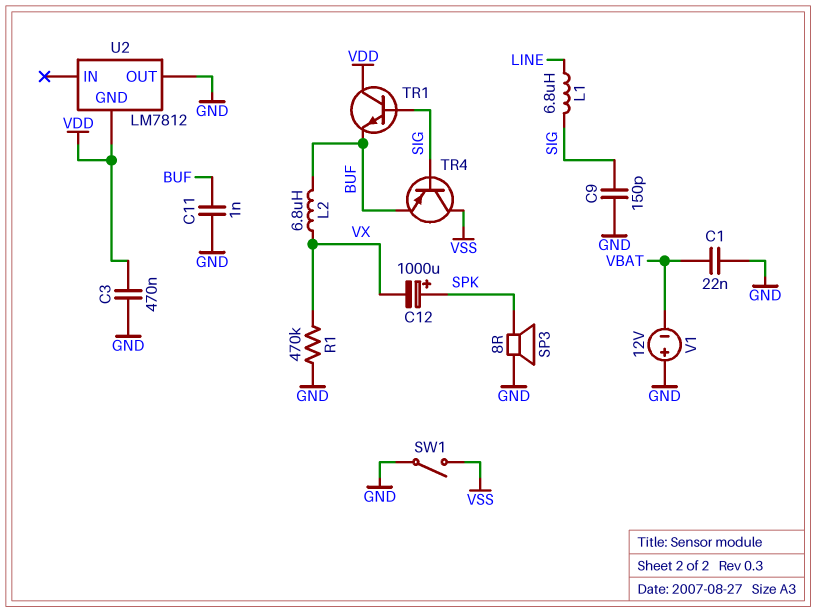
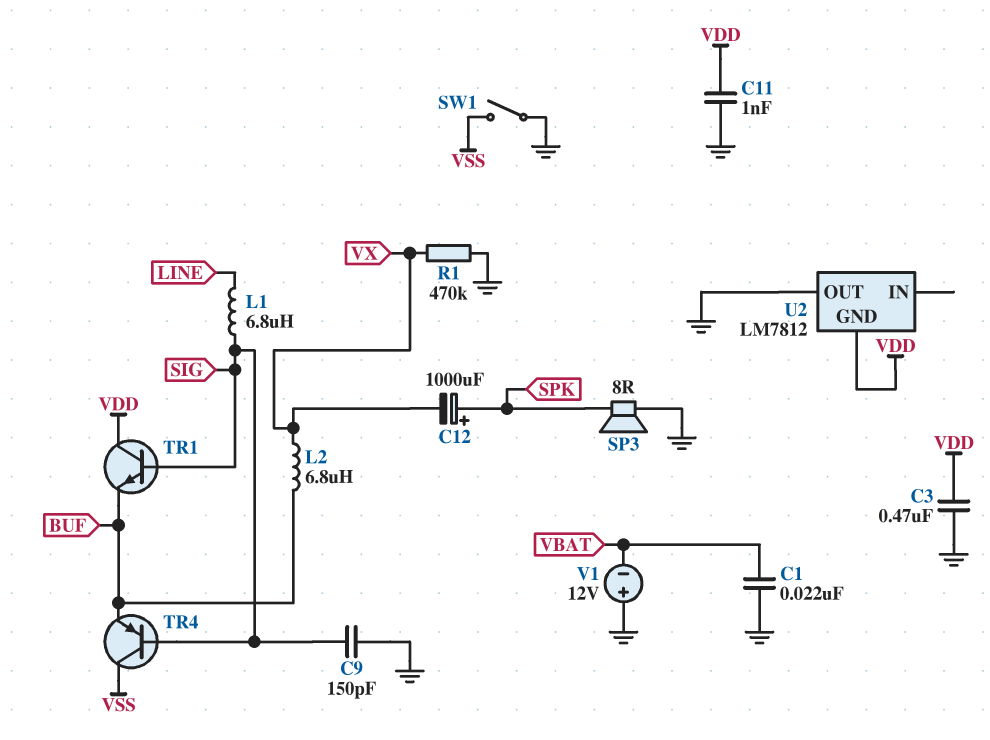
C11: 1nF (BUF, GND) -> 1nF (GND, VDD)

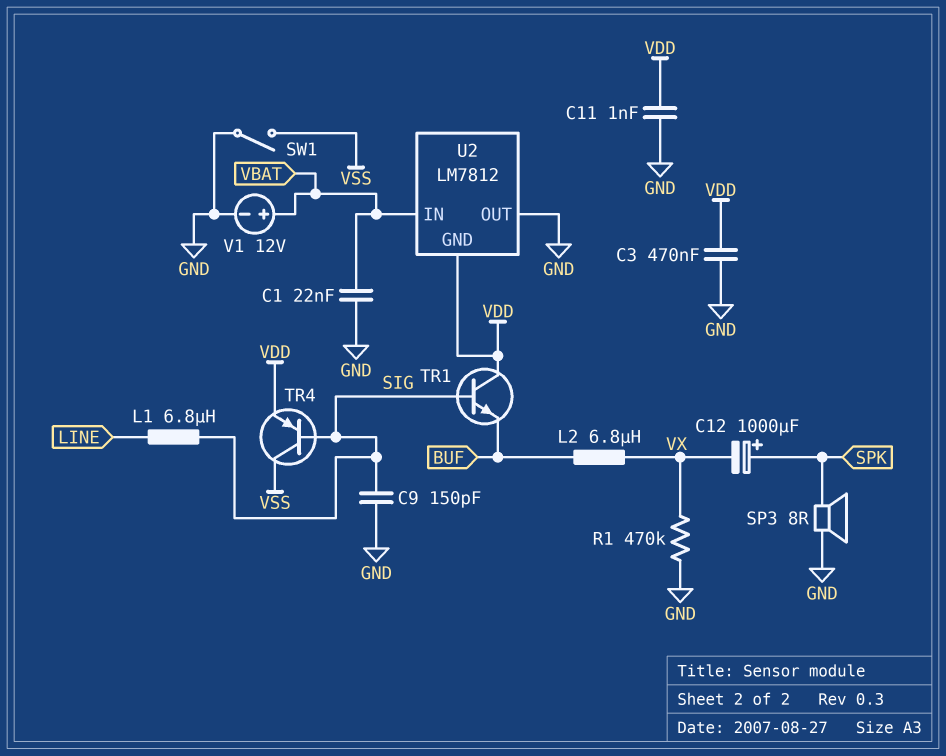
TR4: PNP (B SIG, C VSS, E BUF) -> PNP (B SIG, C VSS, E VDD)
U2 pin IN: none -> VBAT
V1: 12V (plus GND, minus VBAT) -> 12V (plus VBAT, minus GND)

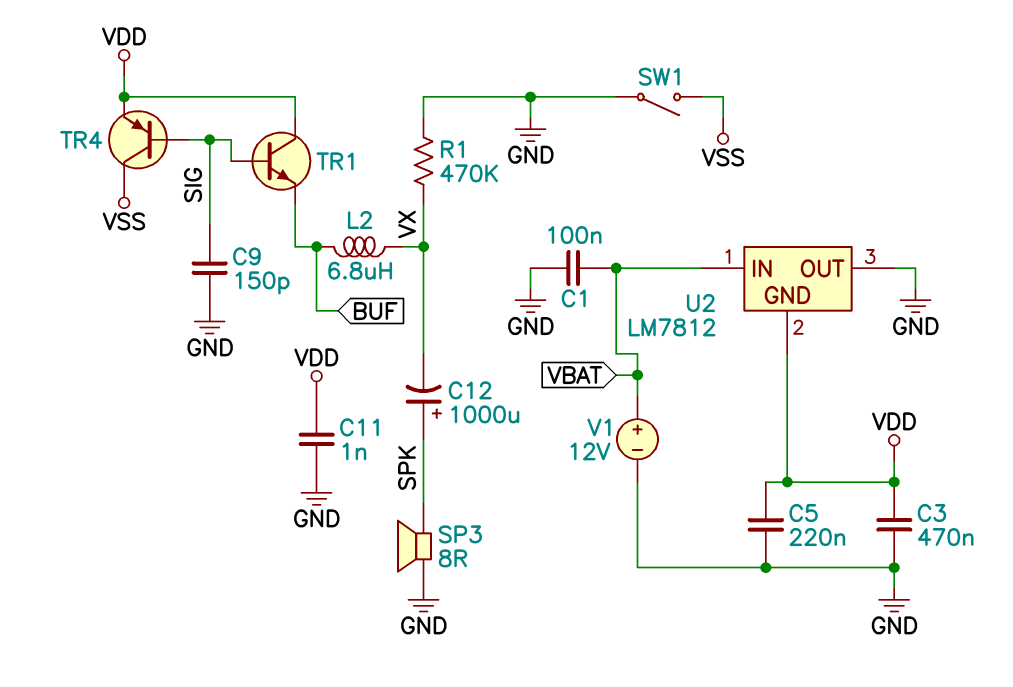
C1: 22nF (GND, VBAT) -> 100nF (GND, VBAT)
C5: none -> 220nF (GND, VDD)
L1: 6.8uH (LINE, SIG) -> none

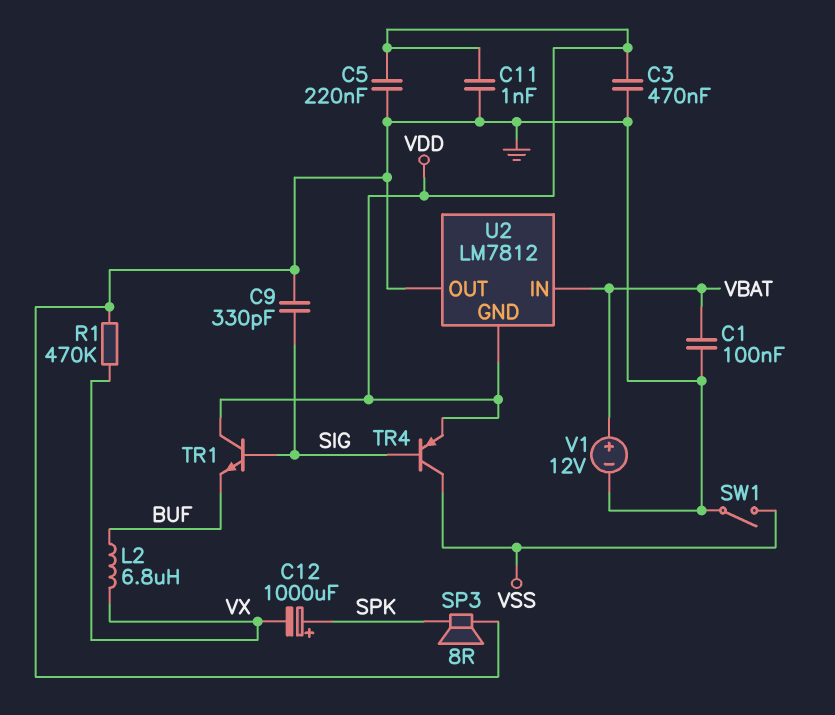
C9: 150pF (GND, SIG) -> 330pF (GND, SIG)

